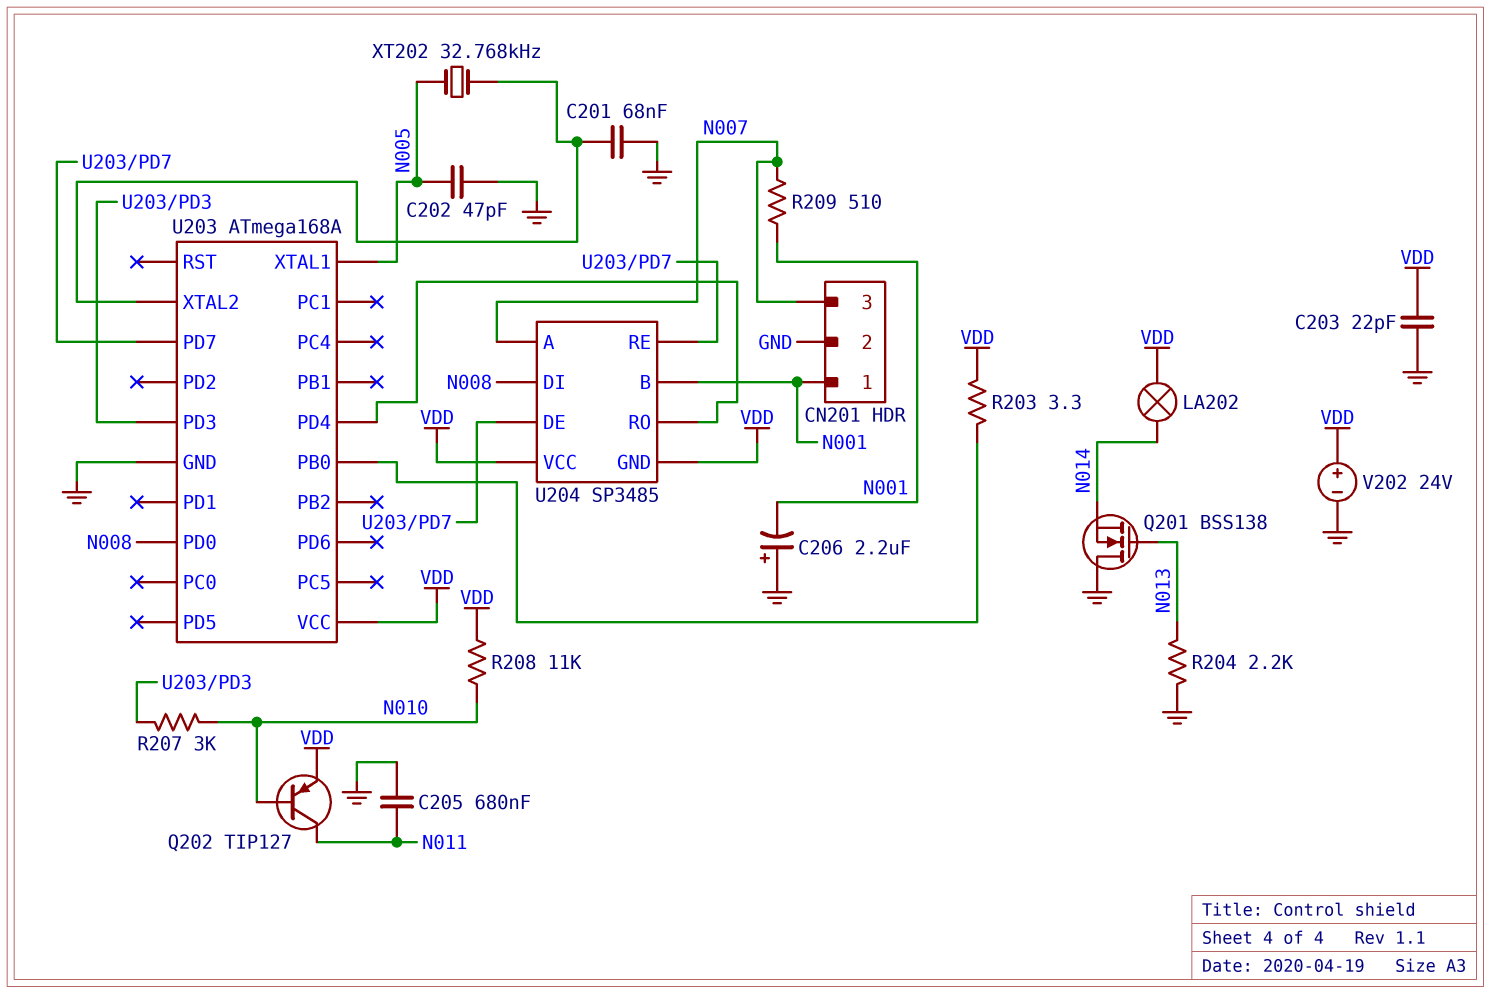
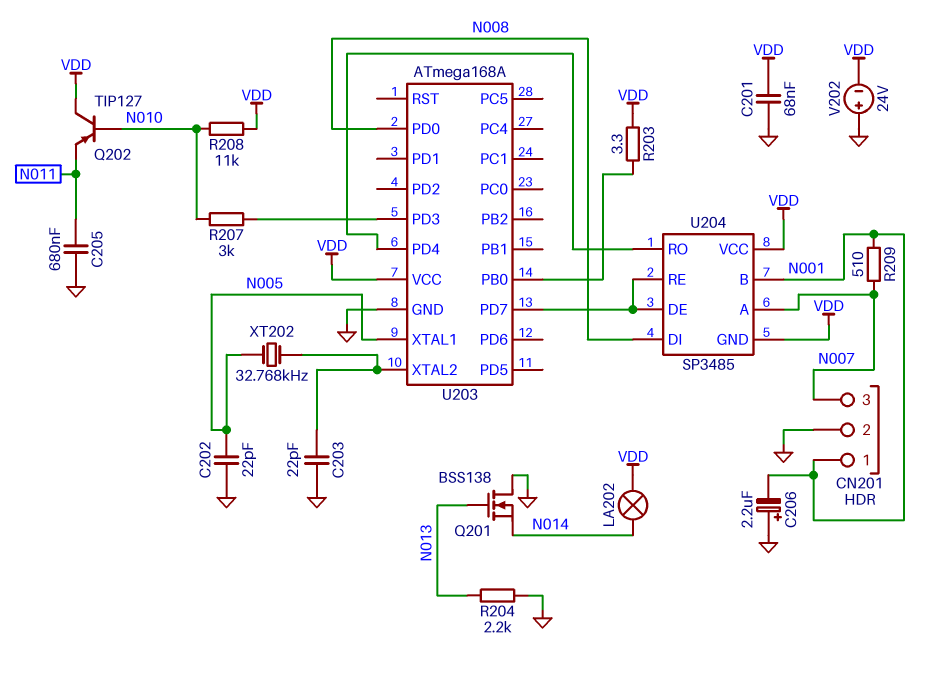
C201: 68nF (GND, U203/XTAL2) -> 68nF (GND, VDD)
C202: 47pF (GND, N005) -> 22pF (GND, N005)
C203: 22pF (GND, VDD) -> 22pF (GND, U203/XTAL2)
Q202: PNP TIP127 (B N010, C N011, E VDD) -> PNP TIP127 (B N010, C VDD, E N011)
V202: 24V (plus VDD, minus GND) -> 24V (plus GND, minus VDD)

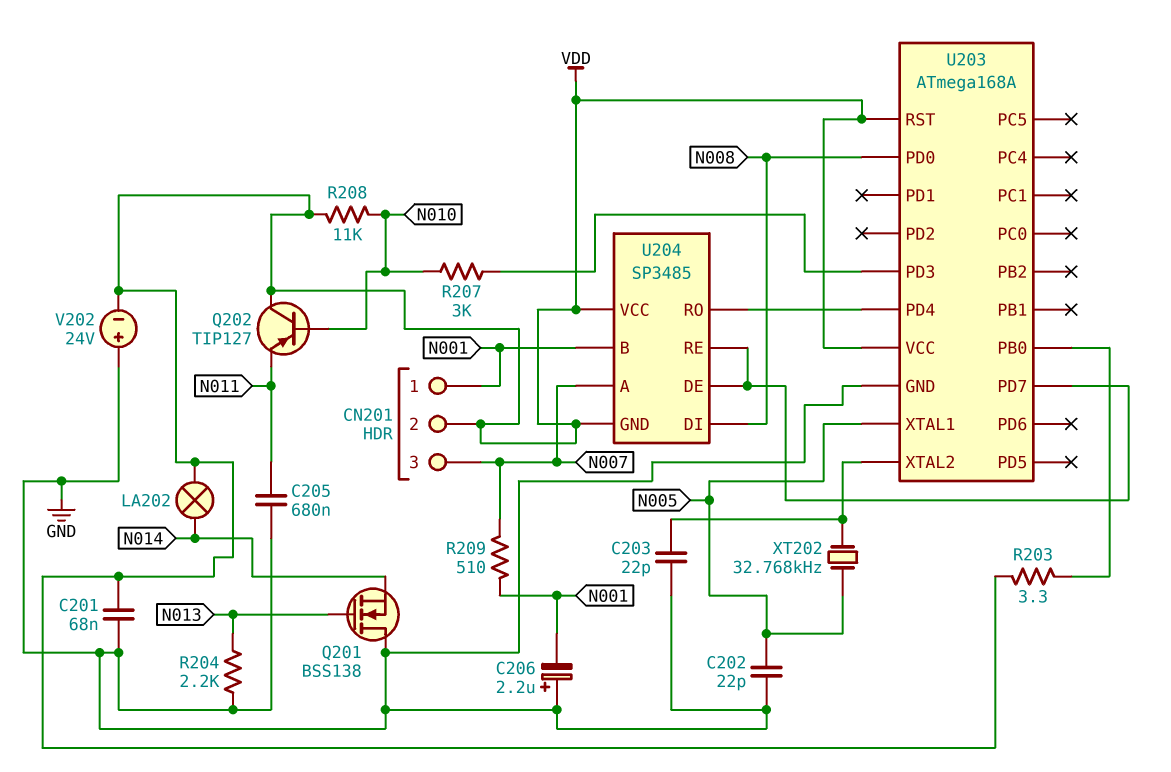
CN201 pin 2: GND -> VDD
U203 pin RST: none -> VDD

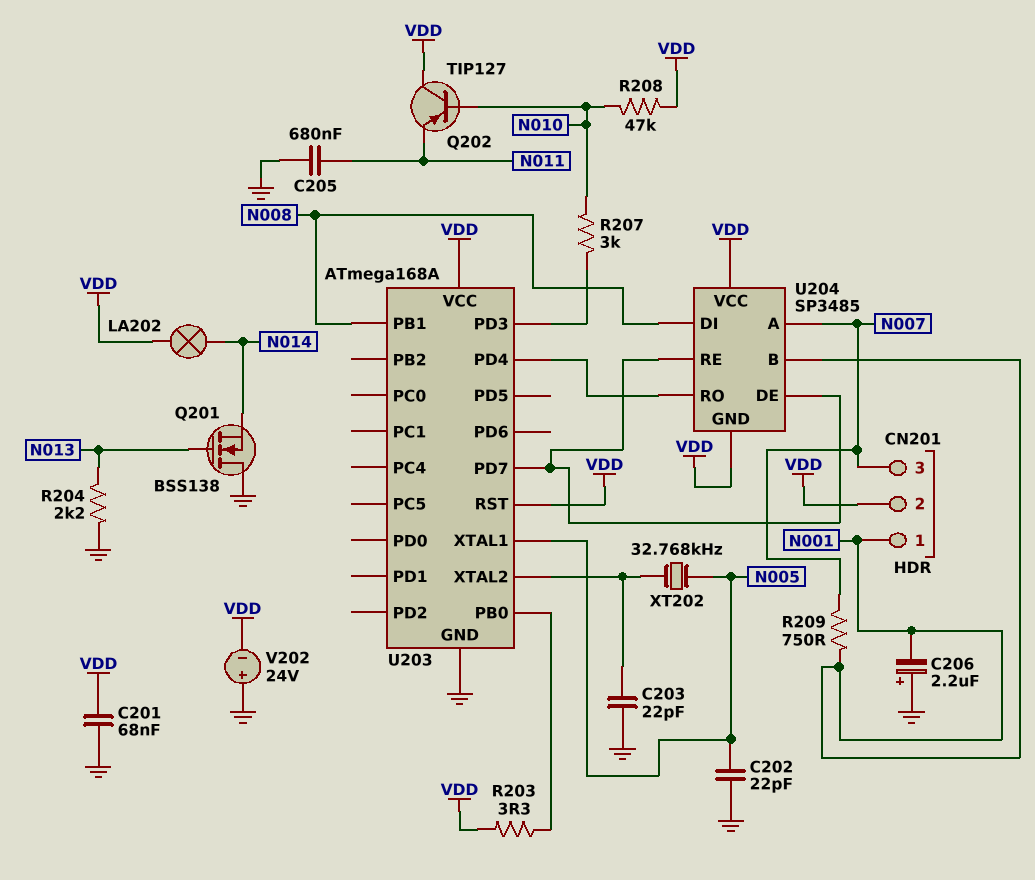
R208: 11k (N010, VDD) -> 47k (N010, VDD)
R209: 510 (N001, N007) -> 750 (N001, N007)
U203 pin PB1: none -> N008
U203 pin PD0: N008 -> none

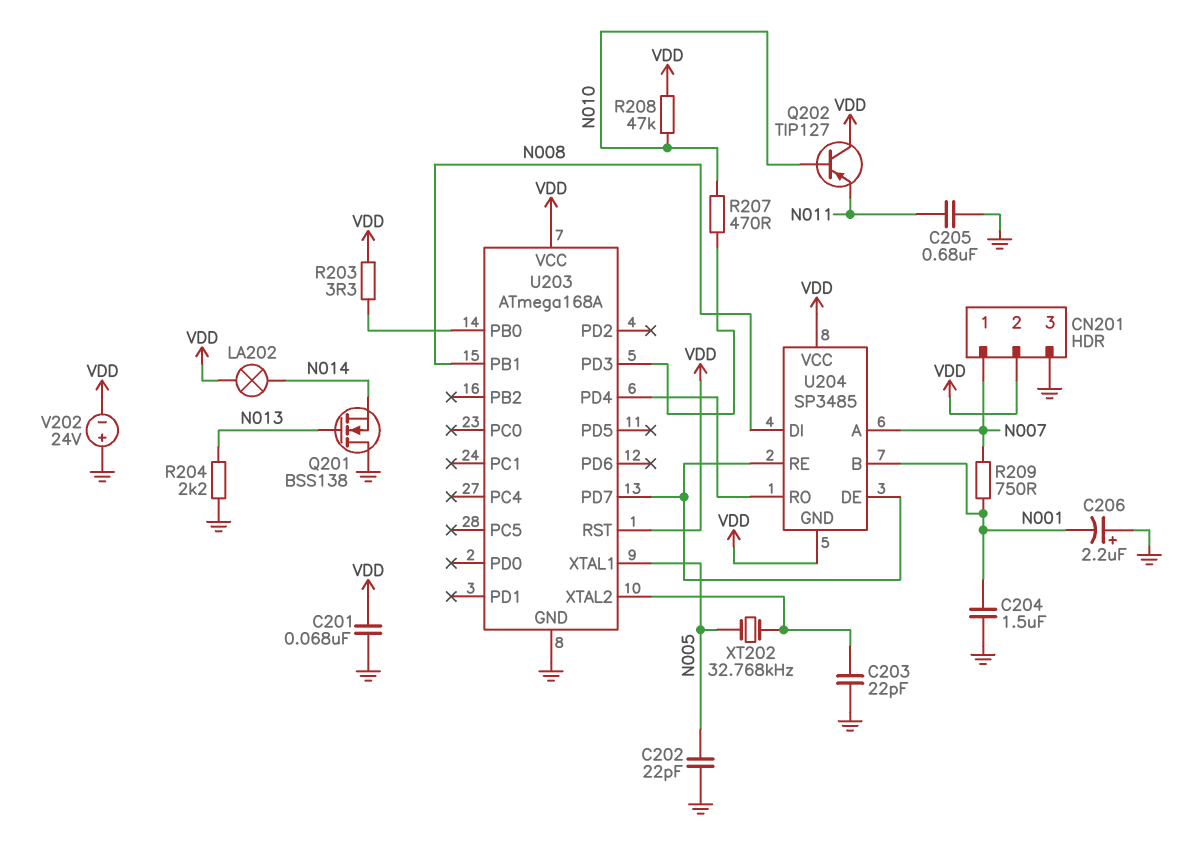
C204: none -> 1.5uF (GND, N001)
CN201 pin 1: N001 -> N007
CN201 pin 3: N007 -> GND
R207: 3k (N010, U203/PD3) -> 470 (N010, U203/PD3)

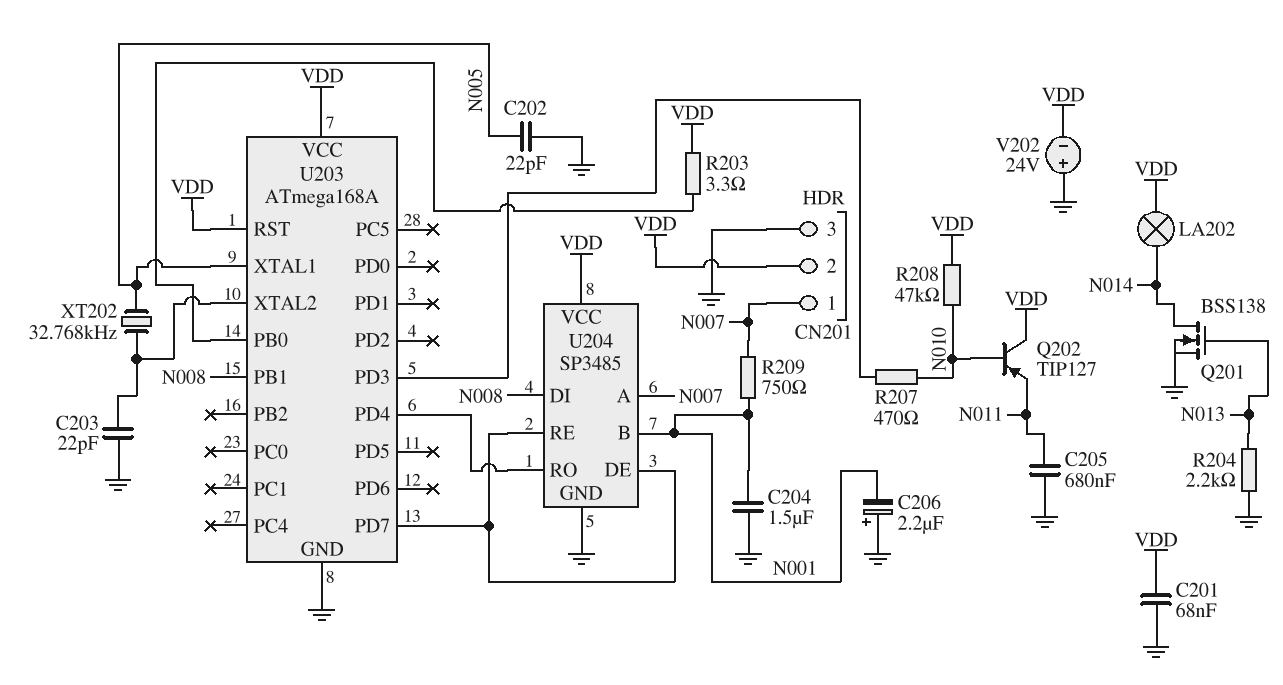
Q201: NMOS BSS138 (G N013, D GND, S N014) -> NMOS BSS138 (G N013, D N014, S GND)
U204 pin GND: VDD -> GND

